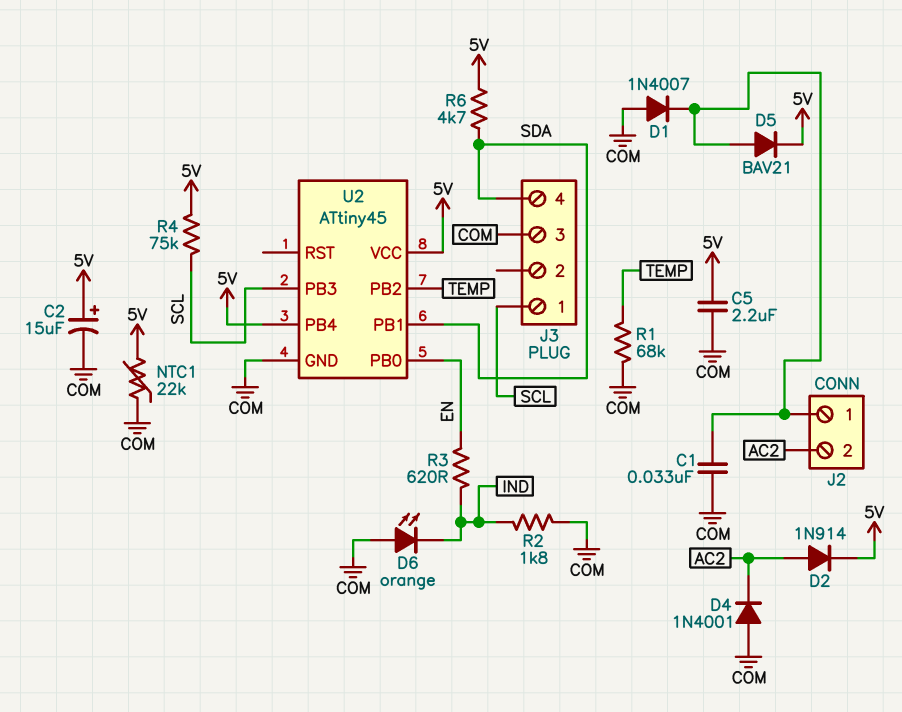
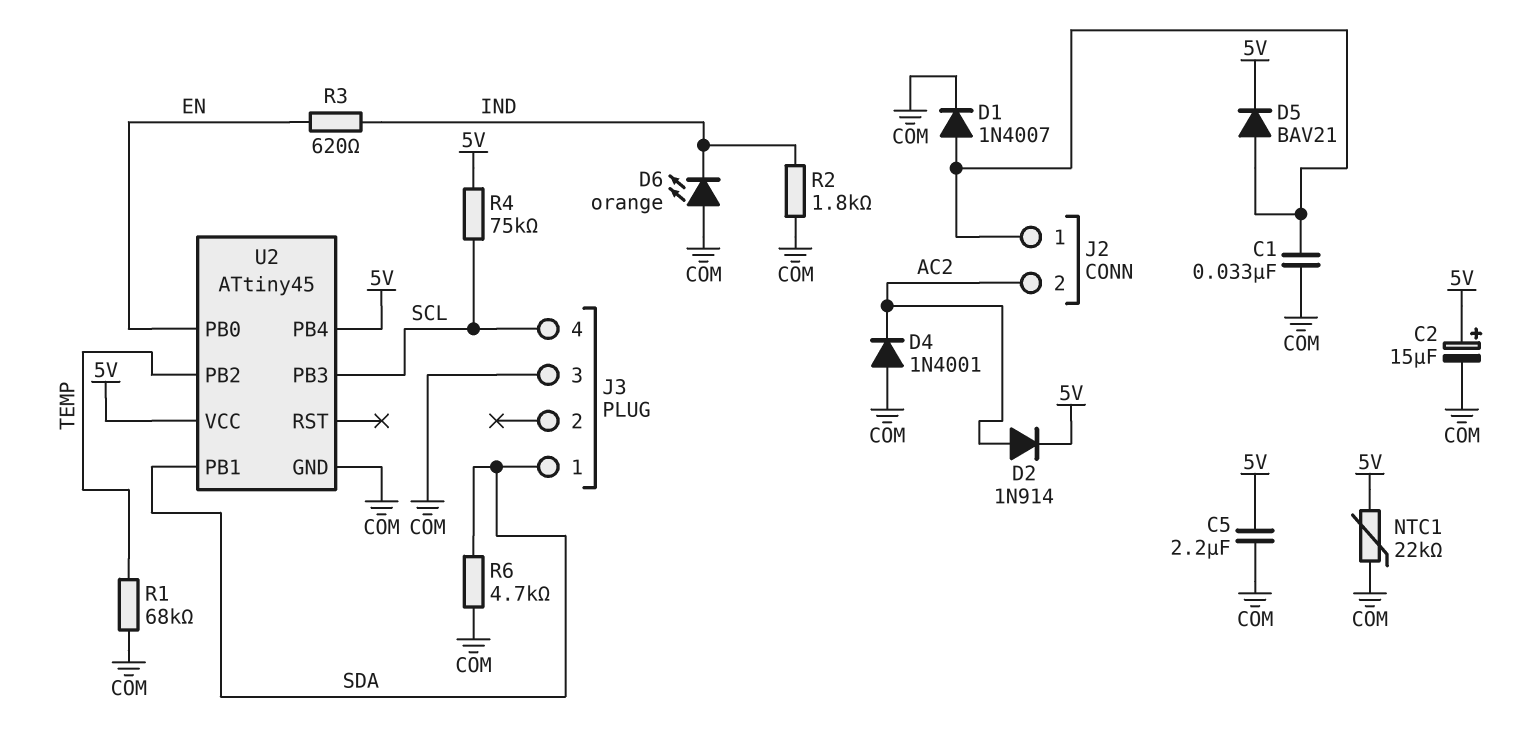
D1: diode 1N4007 (A COM, K J2/1) -> diode 1N4007 (A J2/1, K COM)
J3 pin 1: SCL -> SDA
J3 pin 4: SDA -> SCL
R6: 4.7k (5V, SDA) -> 4.7k (COM, SDA)

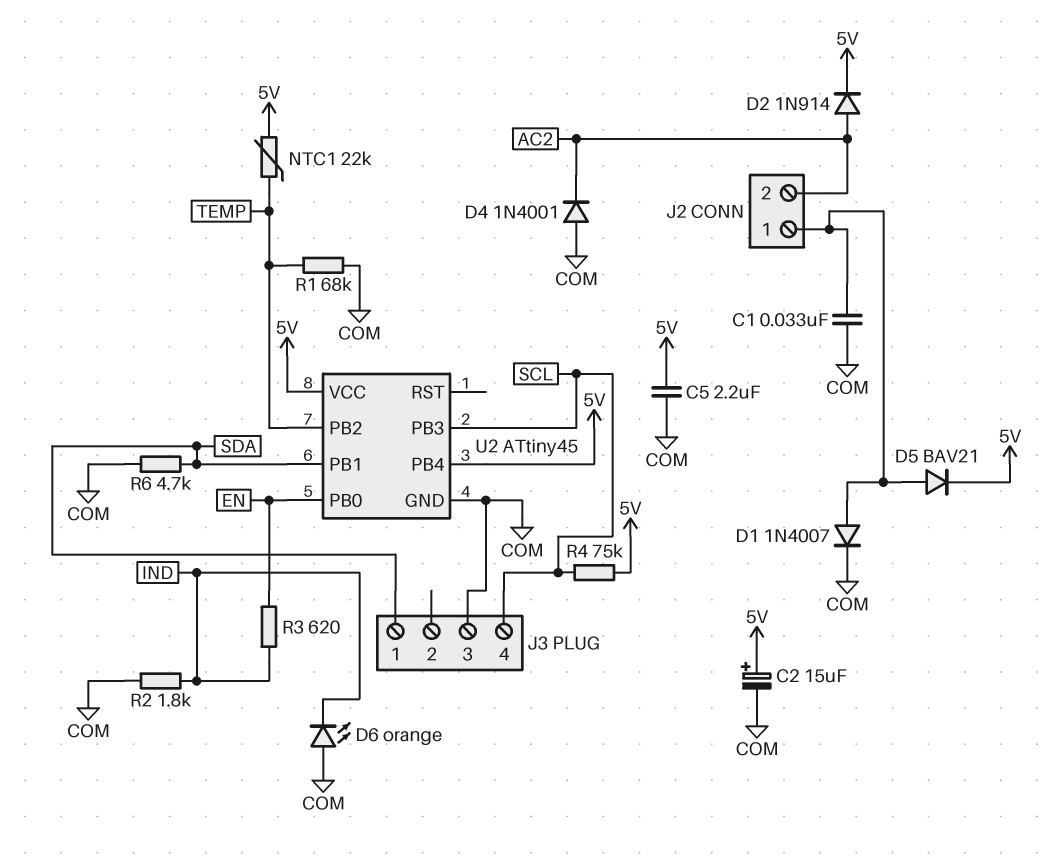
NTC1: 22k (5V, COM) -> 22k (5V, TEMP)

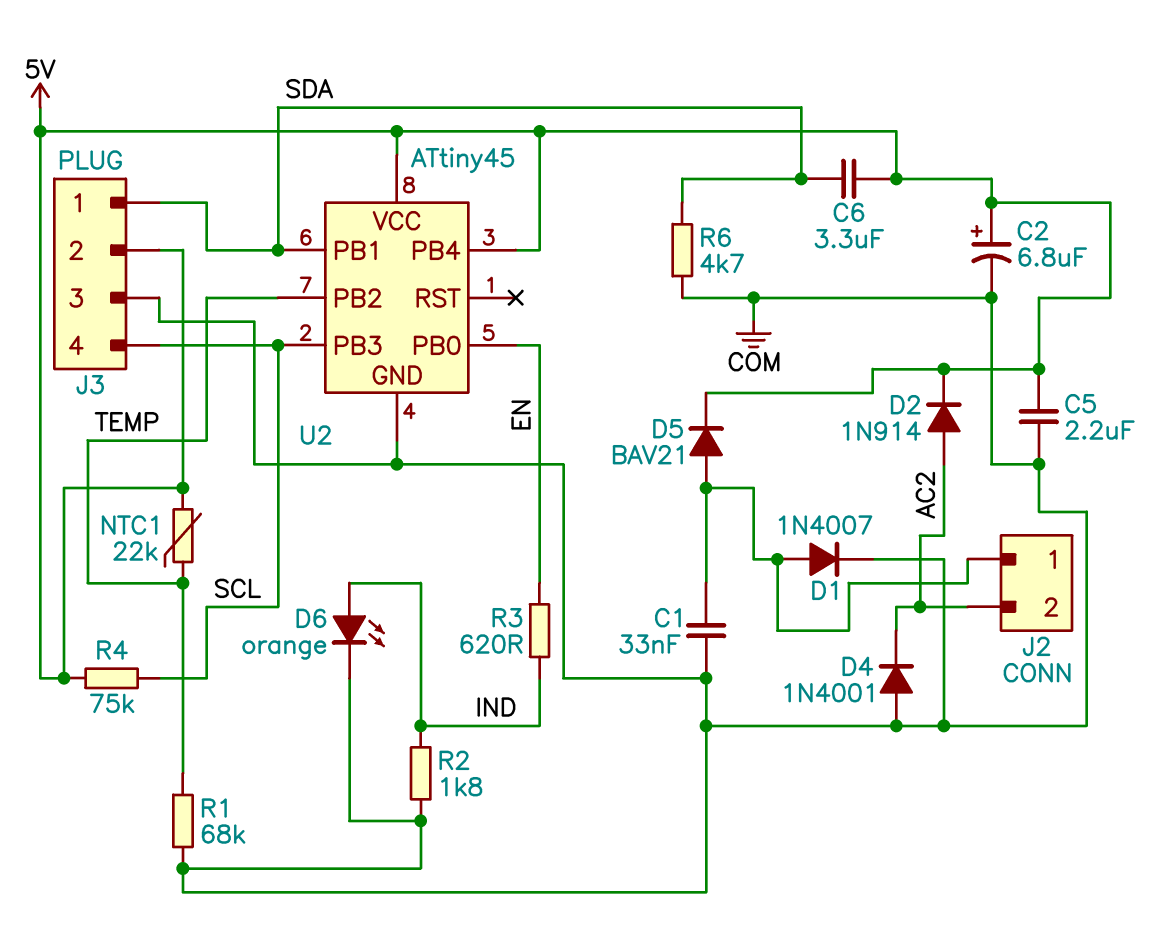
C2: 15uF (plus 5V, minus COM) -> 6.8uF (plus 5V, minus COM)
C6: none -> 3.3uF (5V, SDA)
D6: LED orange (A COM, K IND) -> LED orange (A IND, K COM)
J3 pin 2: none -> 5V

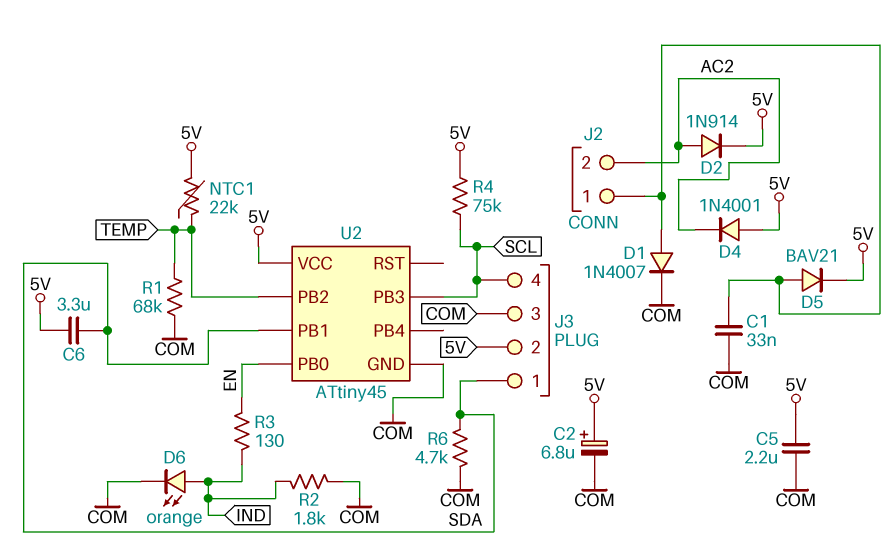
D4: diode 1N4001 (A COM, K AC2) -> diode 1N4001 (A 5V, K AC2)
R3: 620 (EN, IND) -> 130 (EN, IND)
U2 pin PB4: 5V -> none

